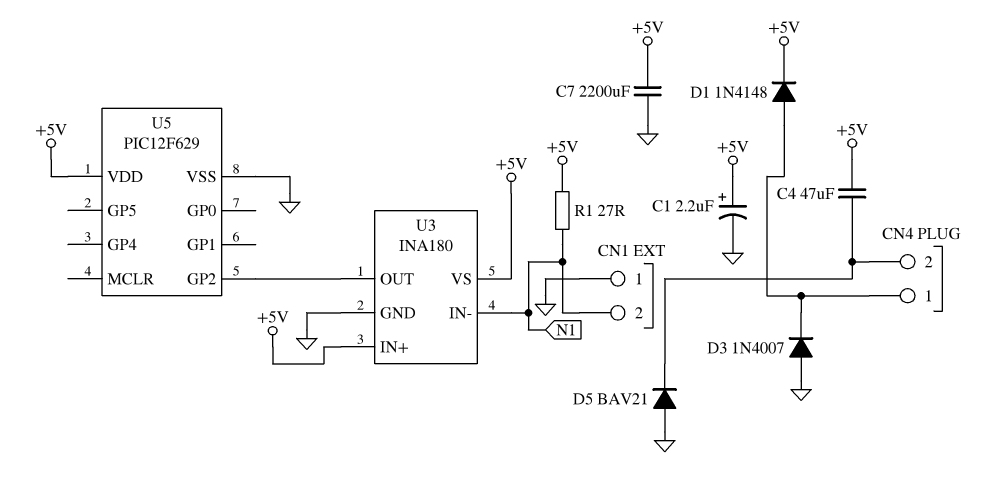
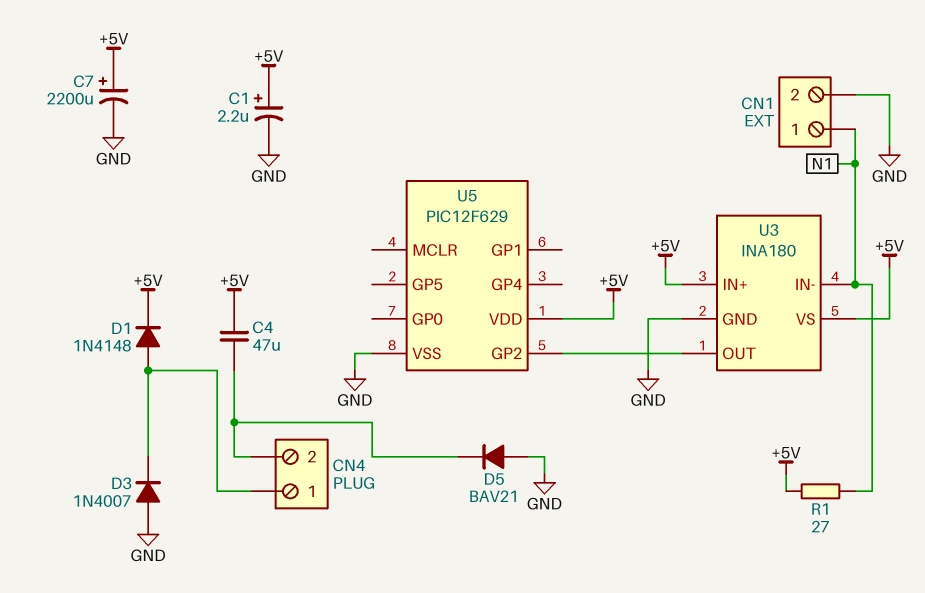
C7: 2200uF (+5V, GND) -> 2200uF (plus +5V, minus GND)
CN1 pin 1: GND -> N1
CN1 pin 2: N1 -> GND

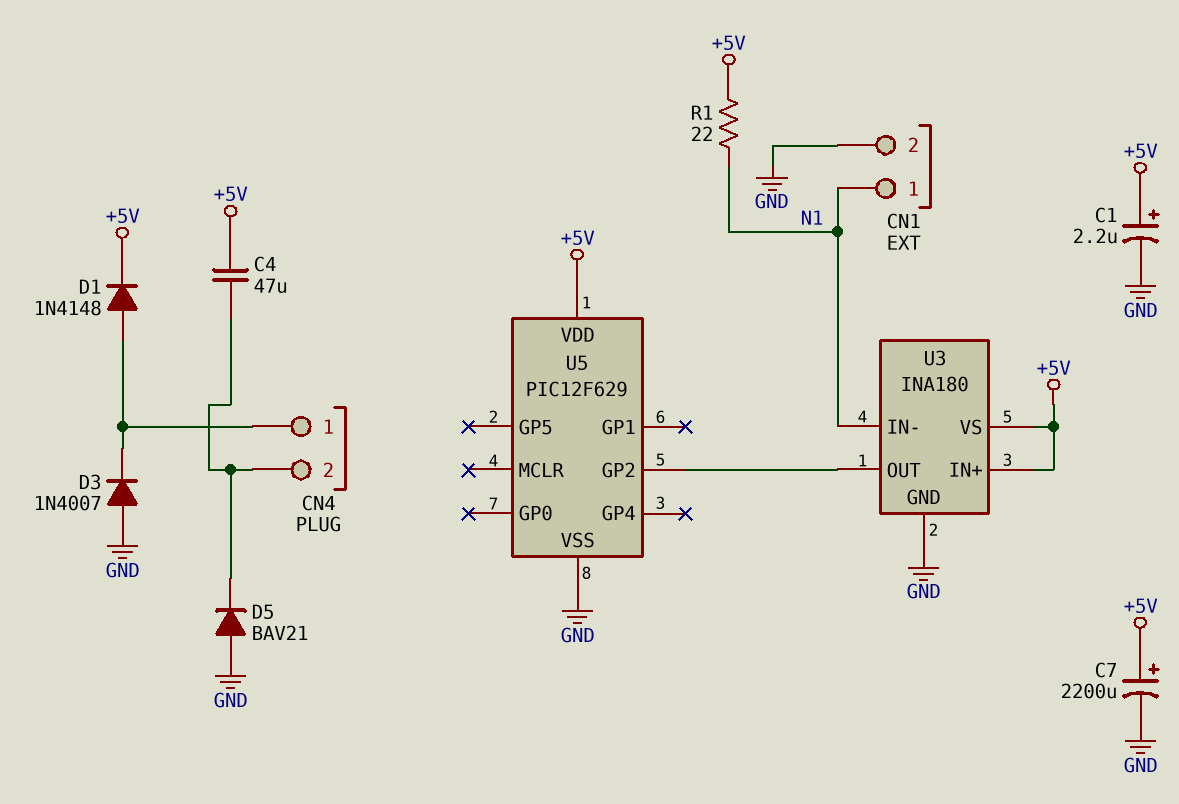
R1: 27 (+5V, N1) -> 22 (+5V, N1)

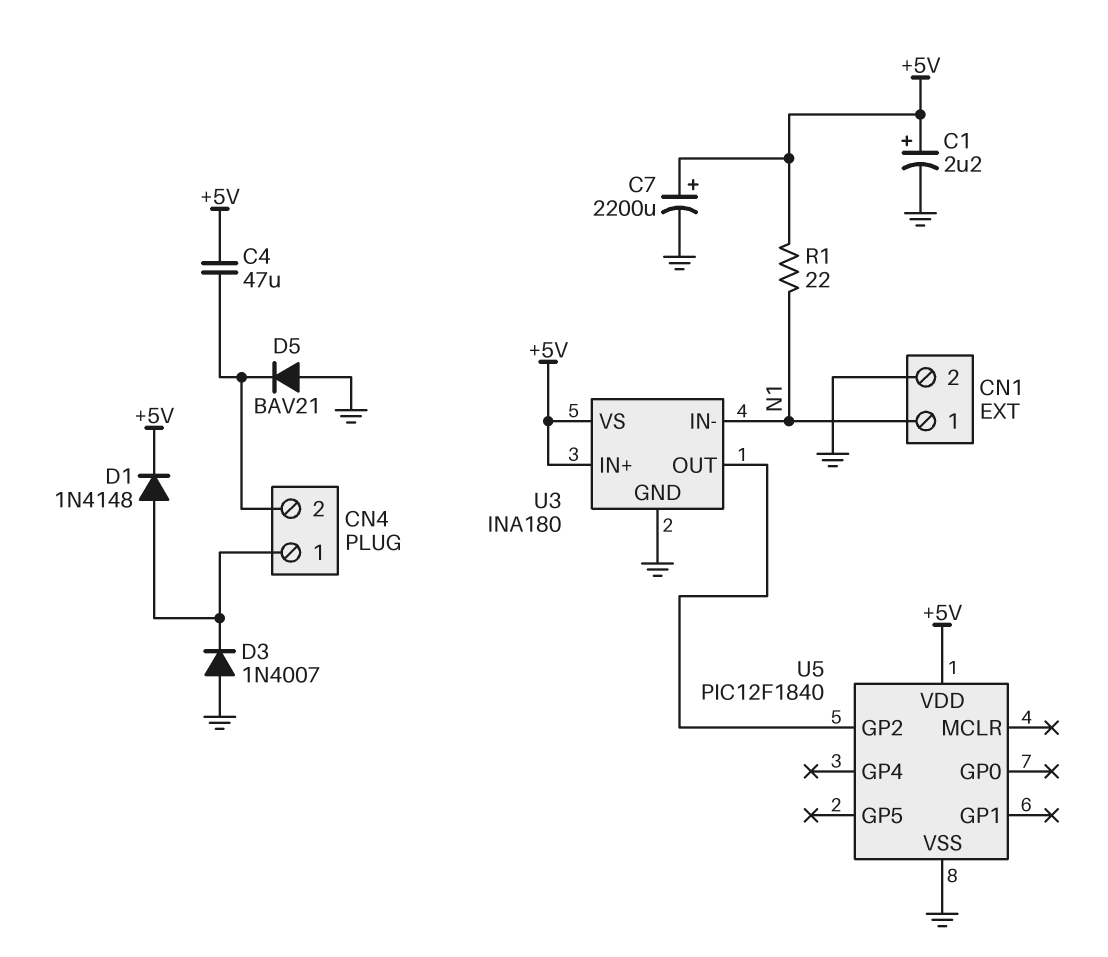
U5: PIC12F629 -> PIC12F1840

